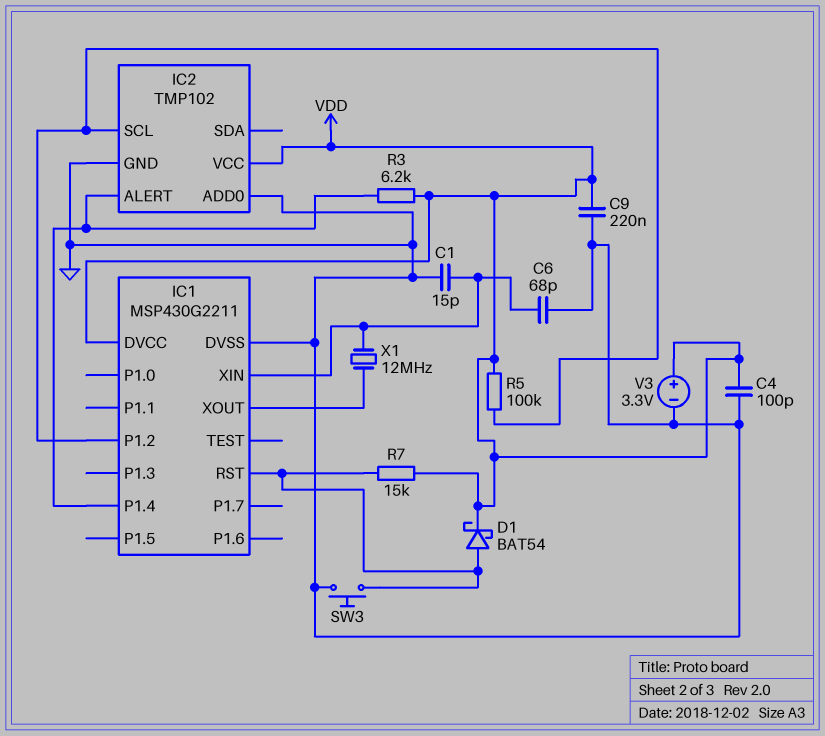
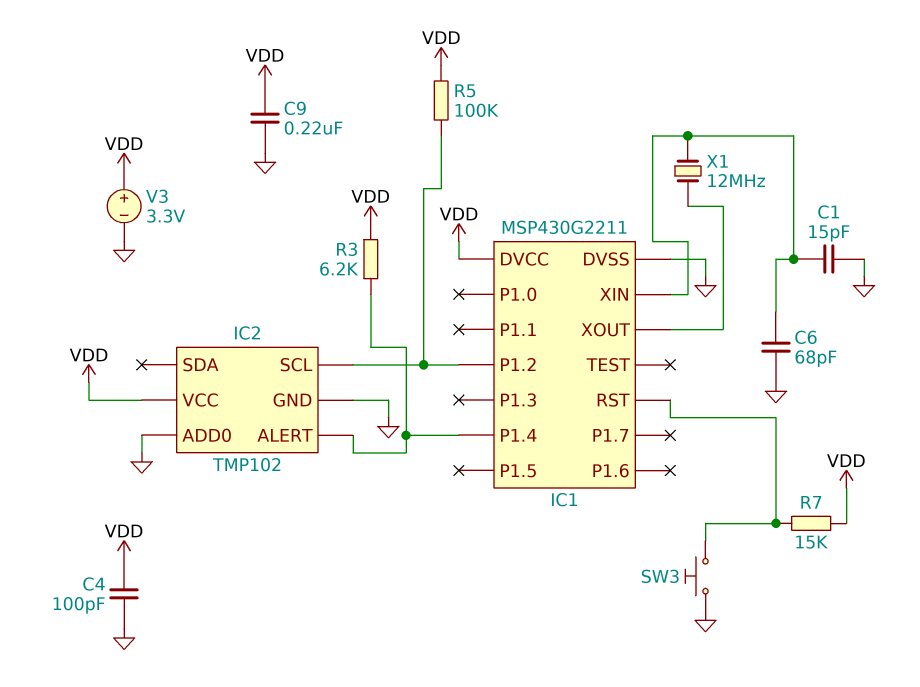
D1: schottky BAT54 (A IC1/RST, K VDD) -> none

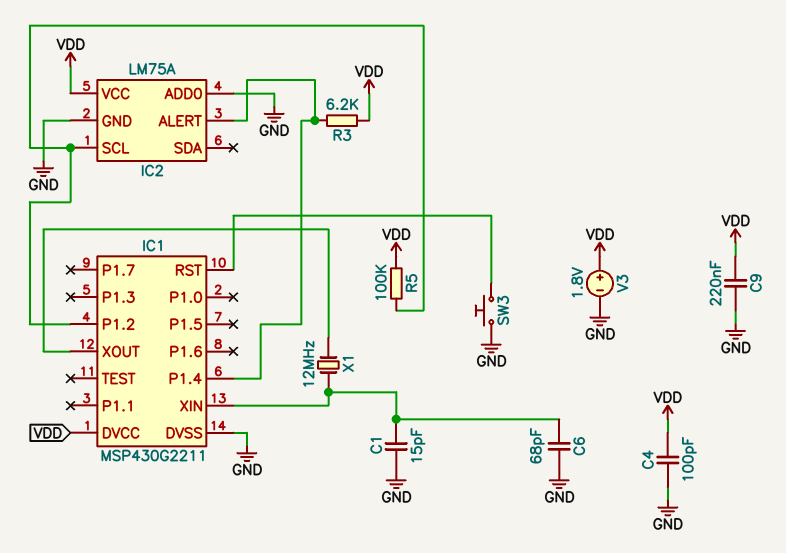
IC2: TMP102 -> LM75A
R7: 15k (IC1/RST, VDD) -> none
V3: 3.3V (plus VDD, minus GND) -> 1.8V (plus VDD, minus GND)

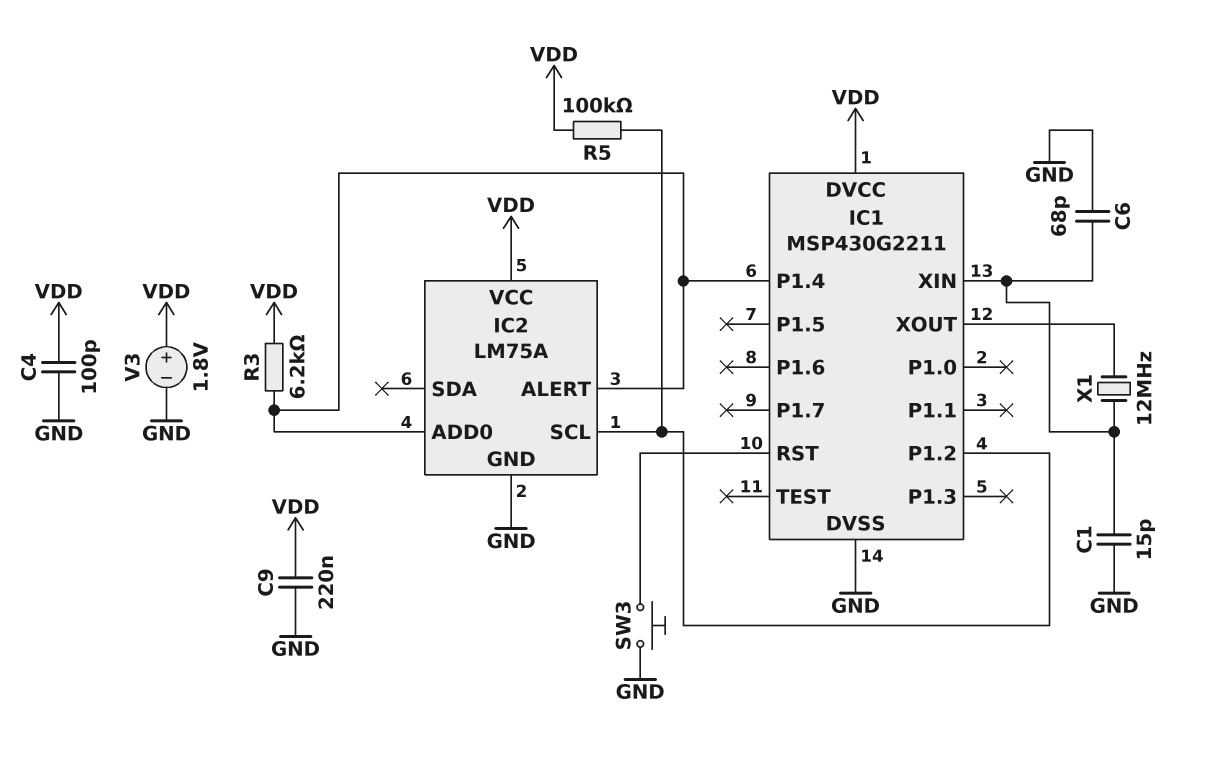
IC2 pin ADD0: GND -> IC1/P1.4

